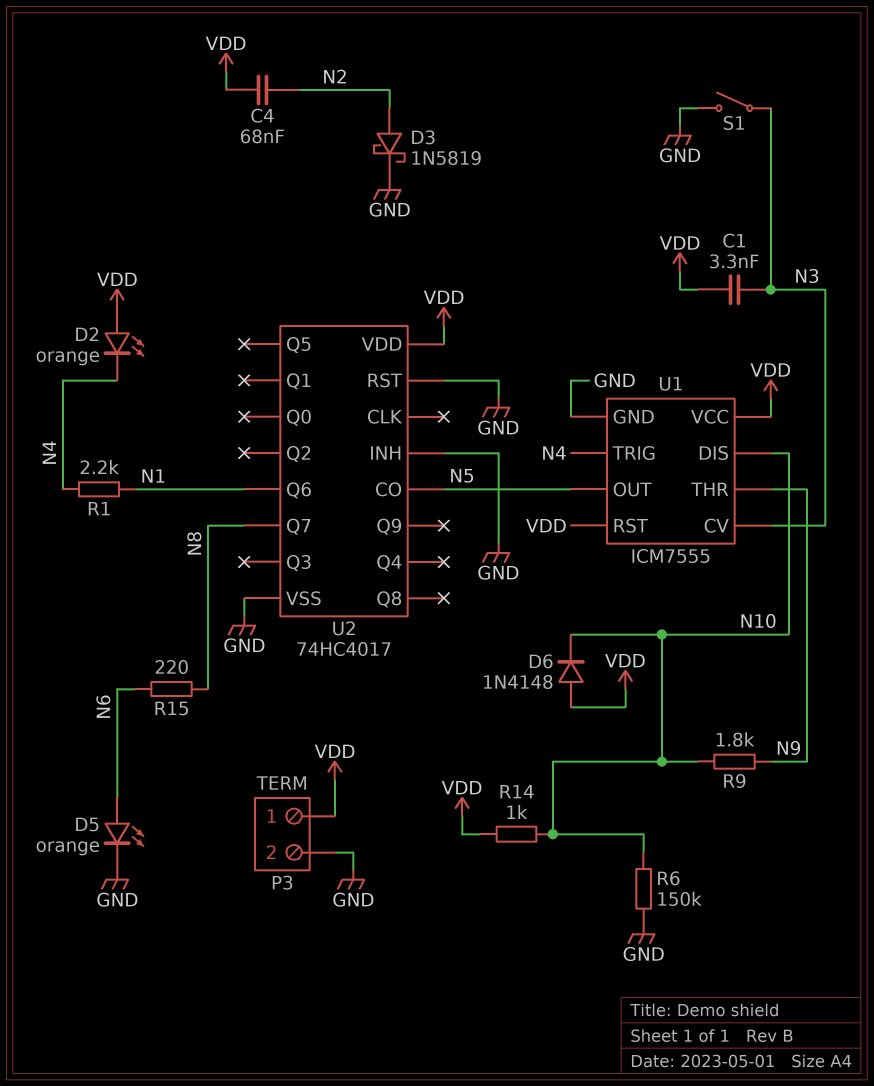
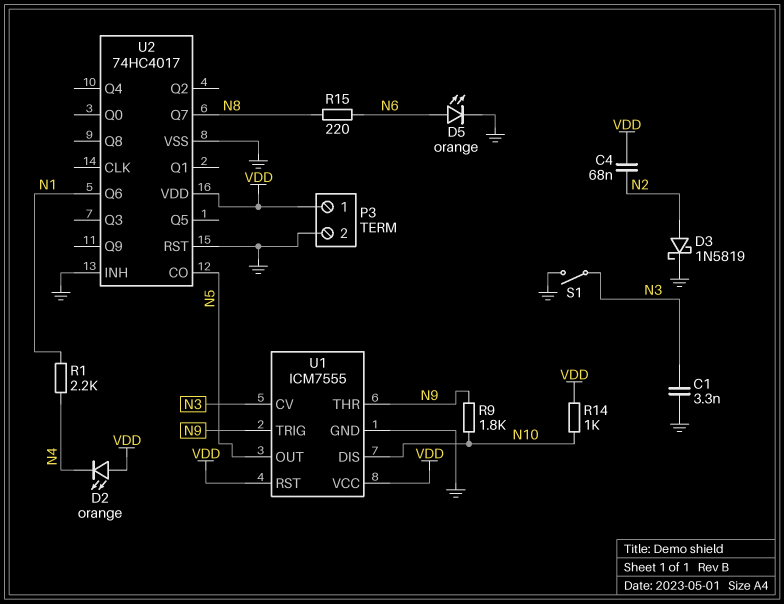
C1: 3.3nF (N3, VDD) -> 3.3nF (GND, N3)
D6: diode 1N4148 (A VDD, K N10) -> none
R6: 150k (GND, N10) -> none
U1 pin TRIG: N4 -> N9

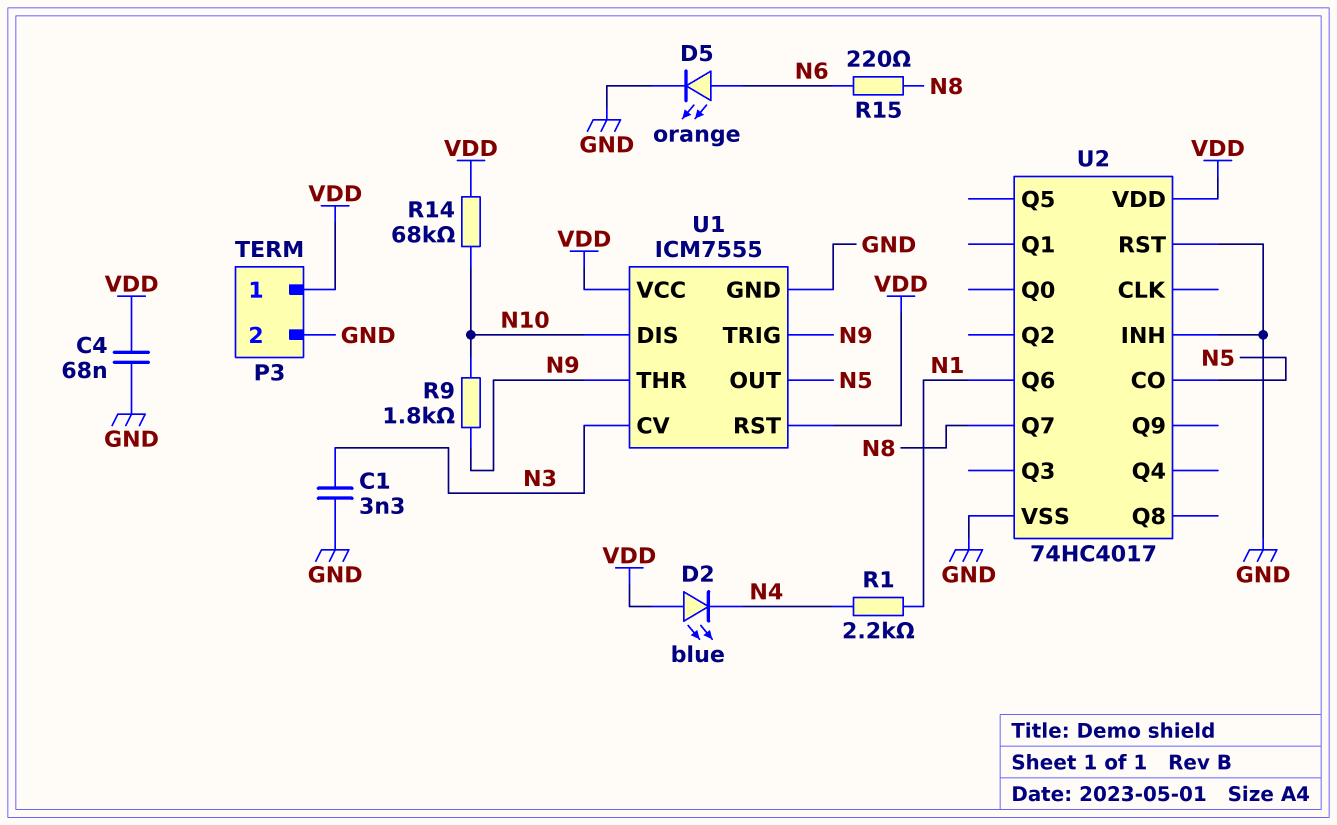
C4: 68nF (N2, VDD) -> 68nF (GND, VDD)
D2: LED orange (A VDD, K N4) -> LED blue (A VDD, K N4)
D3: schottky 1N5819 (A N2, K GND) -> none
R14: 1k (N10, VDD) -> 68k (N10, VDD)
S1: switch (GND, N3) -> none

